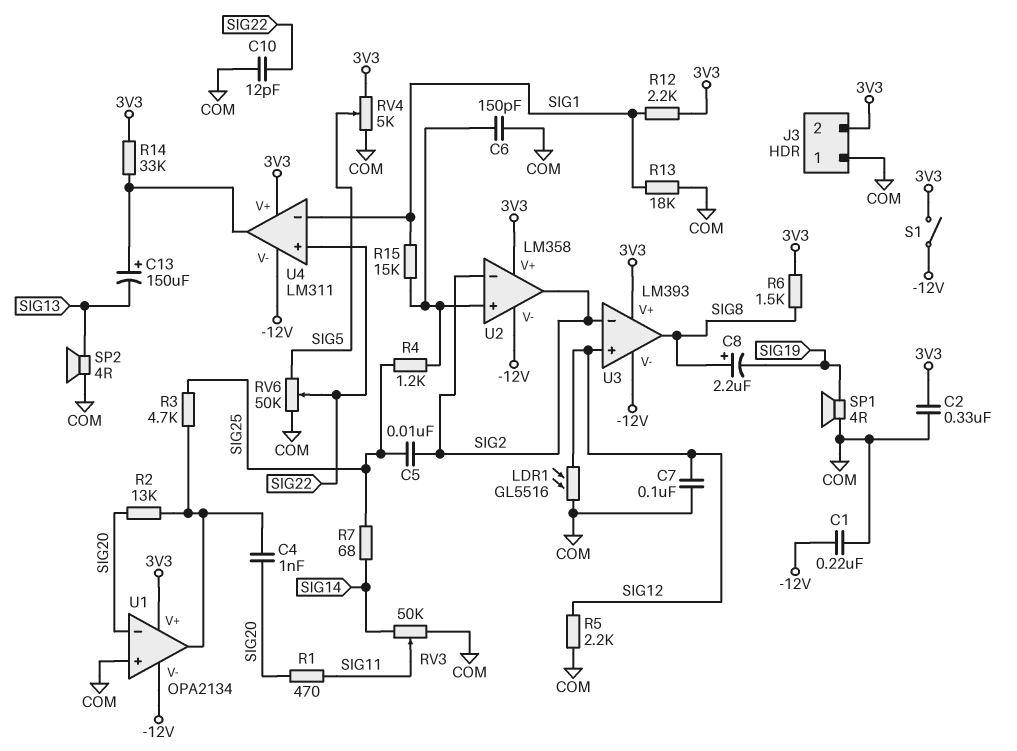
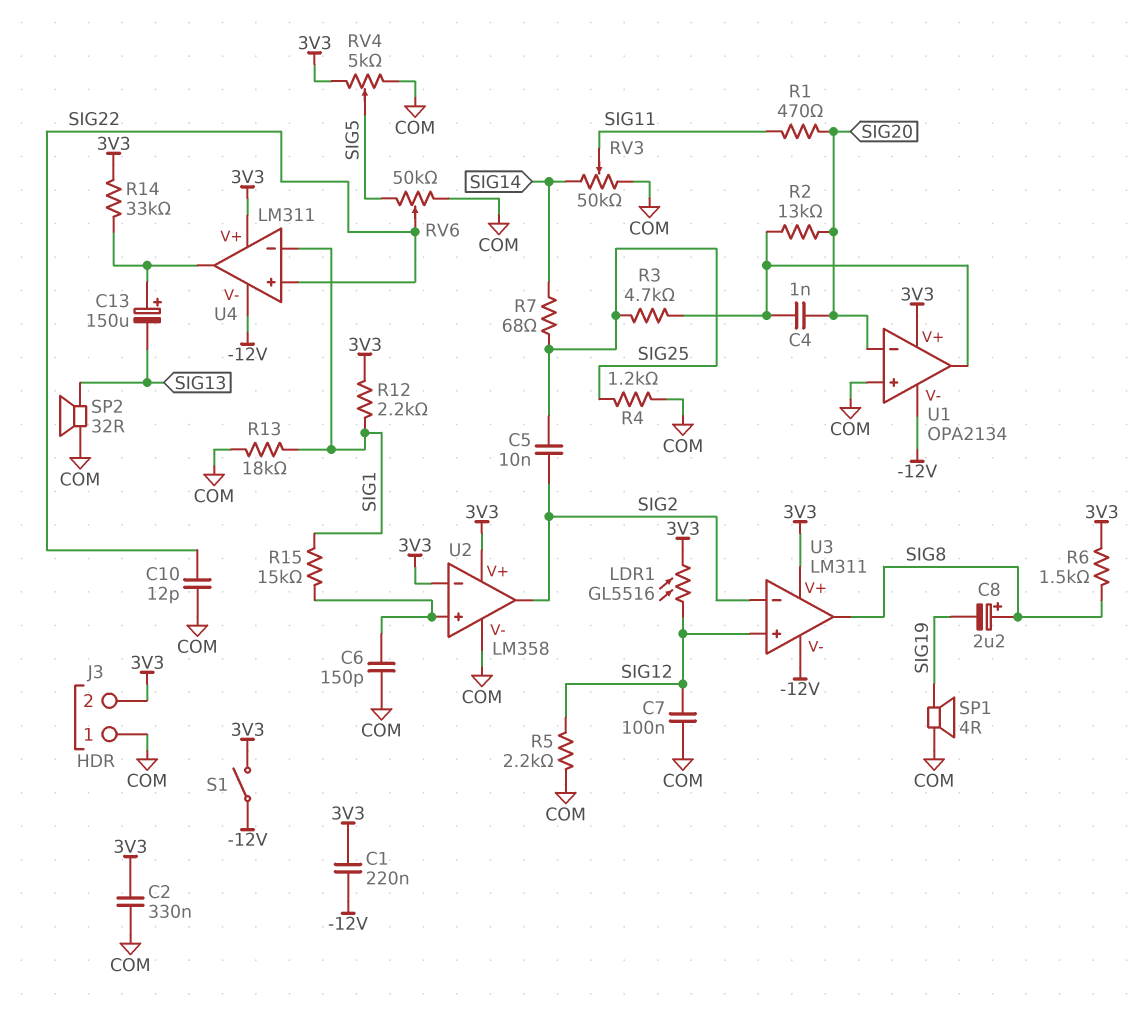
C1: 220nF (-12V, COM) -> 220nF (-12V, 3V3)
LDR1: GL5516 (COM, SIG12) -> GL5516 (3V3, SIG12)
R4: 1.2k (SIG25, U2/in+) -> 1.2k (COM, SIG25)
SP2: speaker 4R (COM, SIG13) -> speaker 32R (COM, SIG13)
U2 pin V-: -12V -> COM
U2 pin in-: SIG2 -> 3V3
U3: LM393 -> LM311

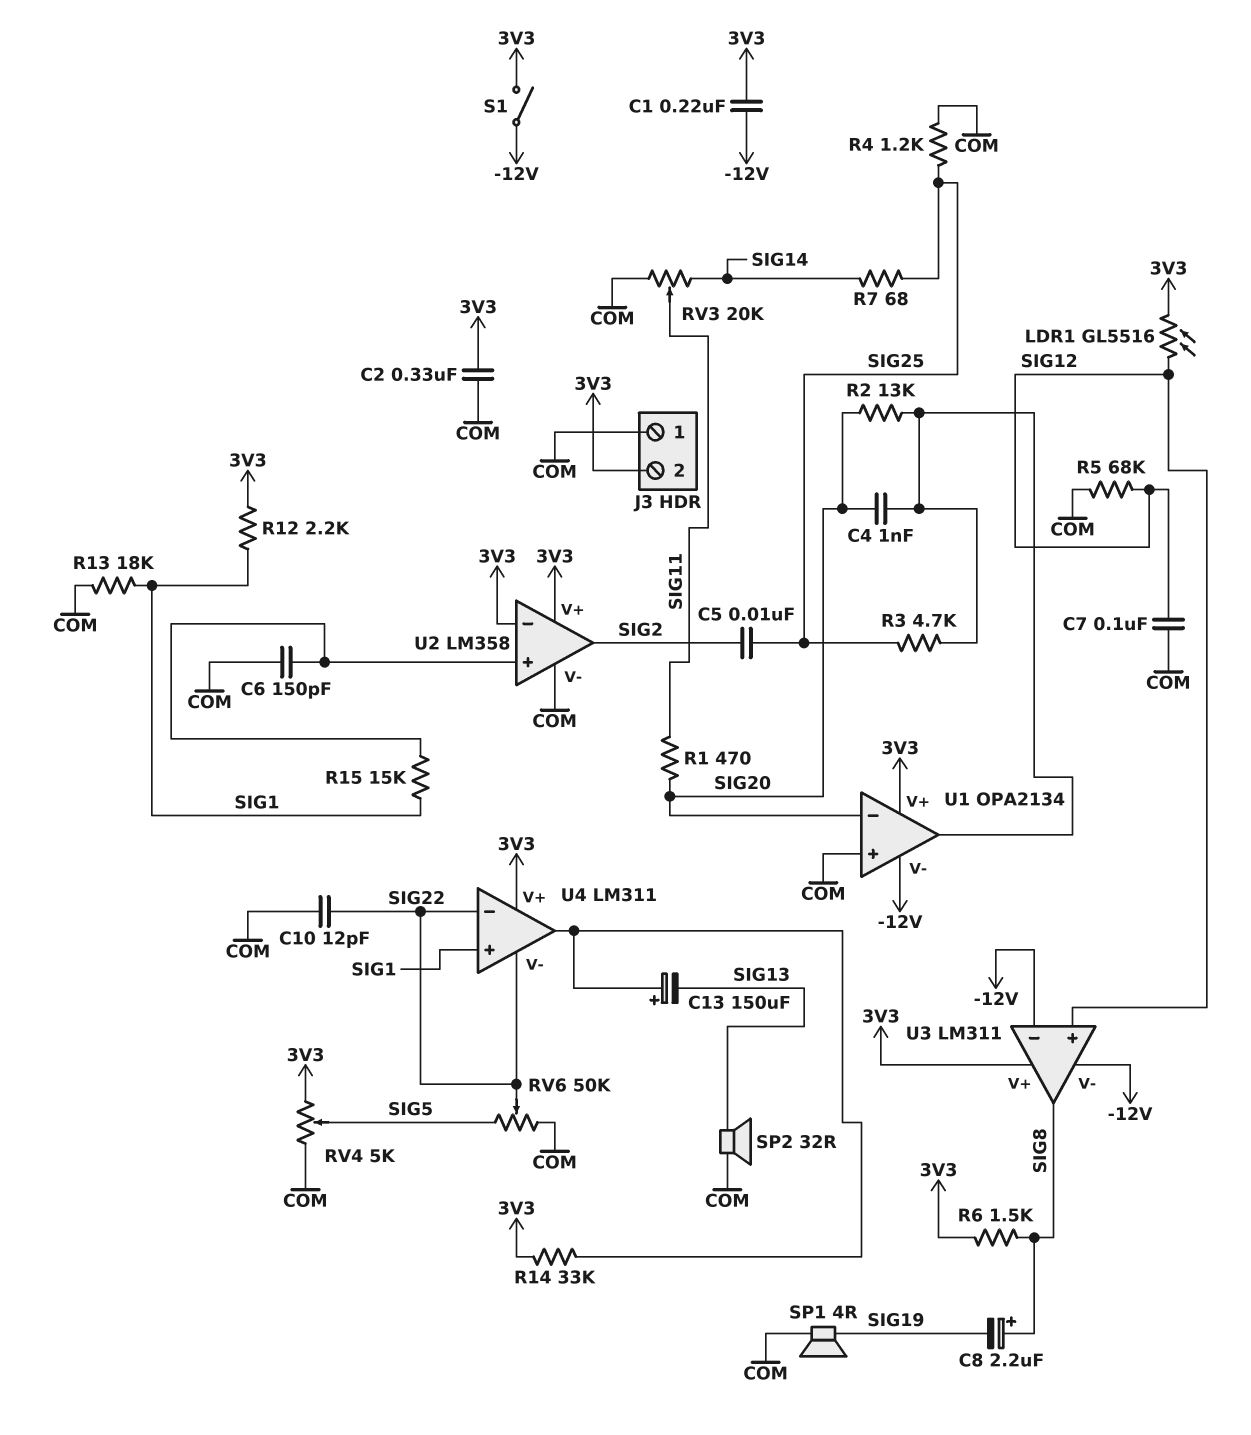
R5: 2.2k (COM, SIG12) -> 68k (COM, SIG12)
RV3: 50k (COM, SIG14, wiper SIG11) -> 20k (COM, SIG14, wiper SIG11)
U3 pin in-: SIG2 -> -12V
U4 pin V-: -12V -> SIG22
U4 pin in+: SIG22 -> SIG1
U4 pin in-: SIG1 -> SIG22

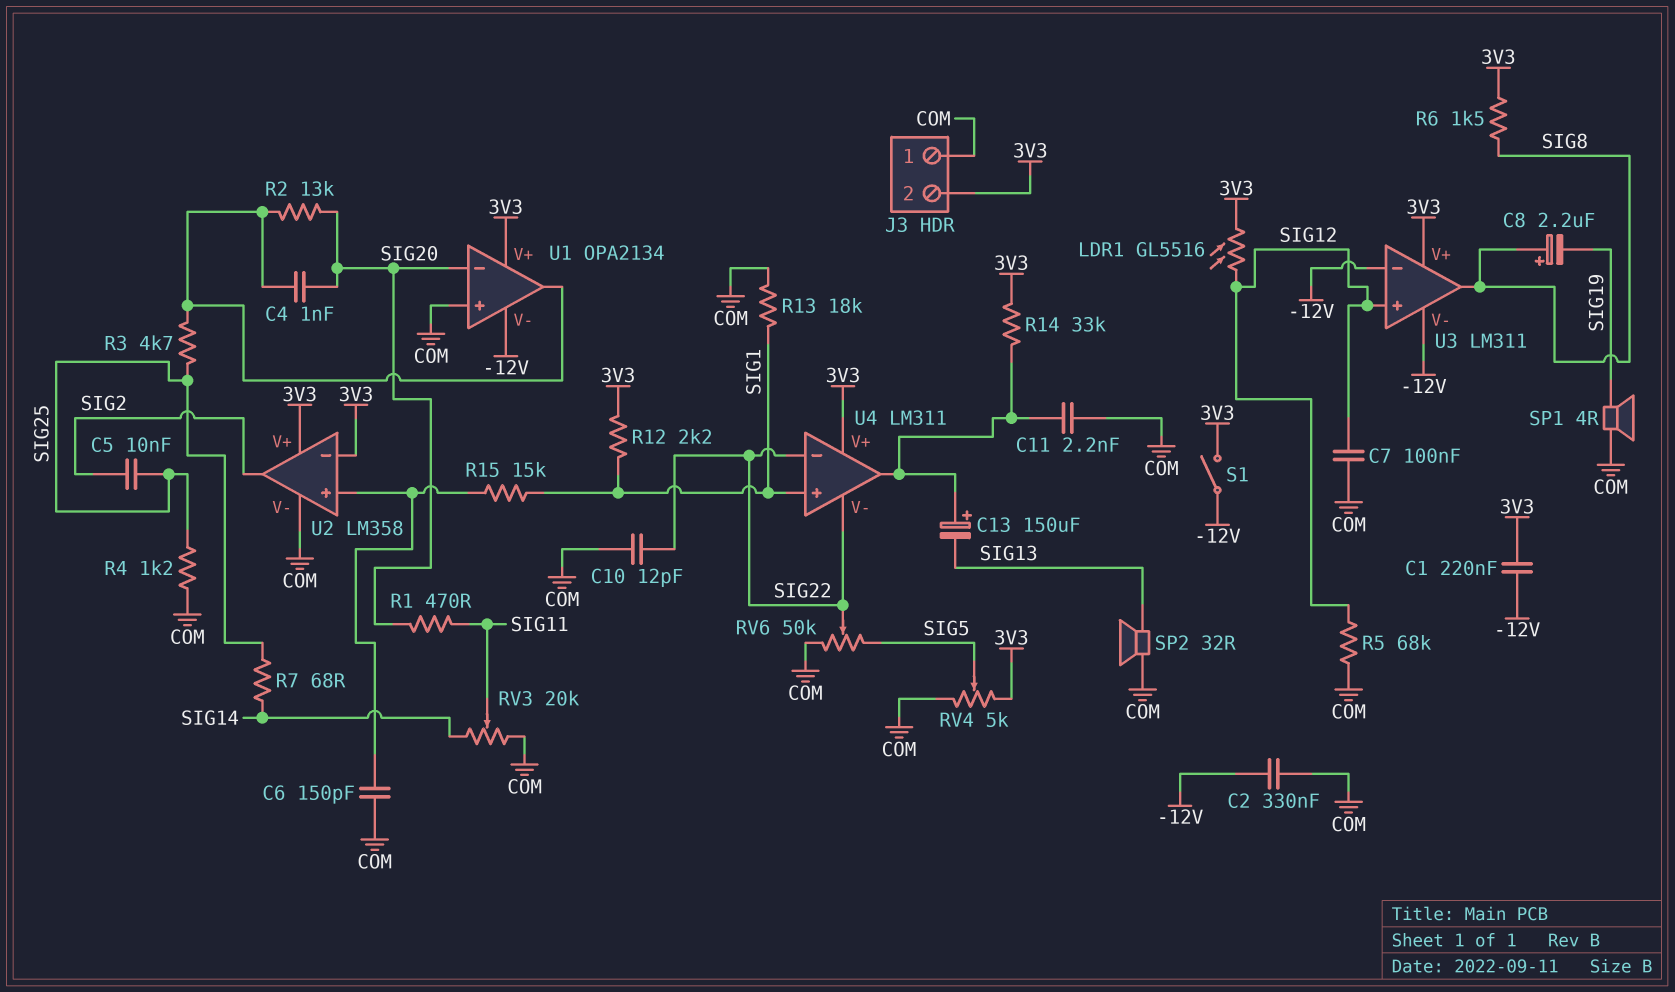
C2: 330nF (3V3, COM) -> 330nF (-12V, COM)
C11: none -> 2.2nF (COM, U4/out)

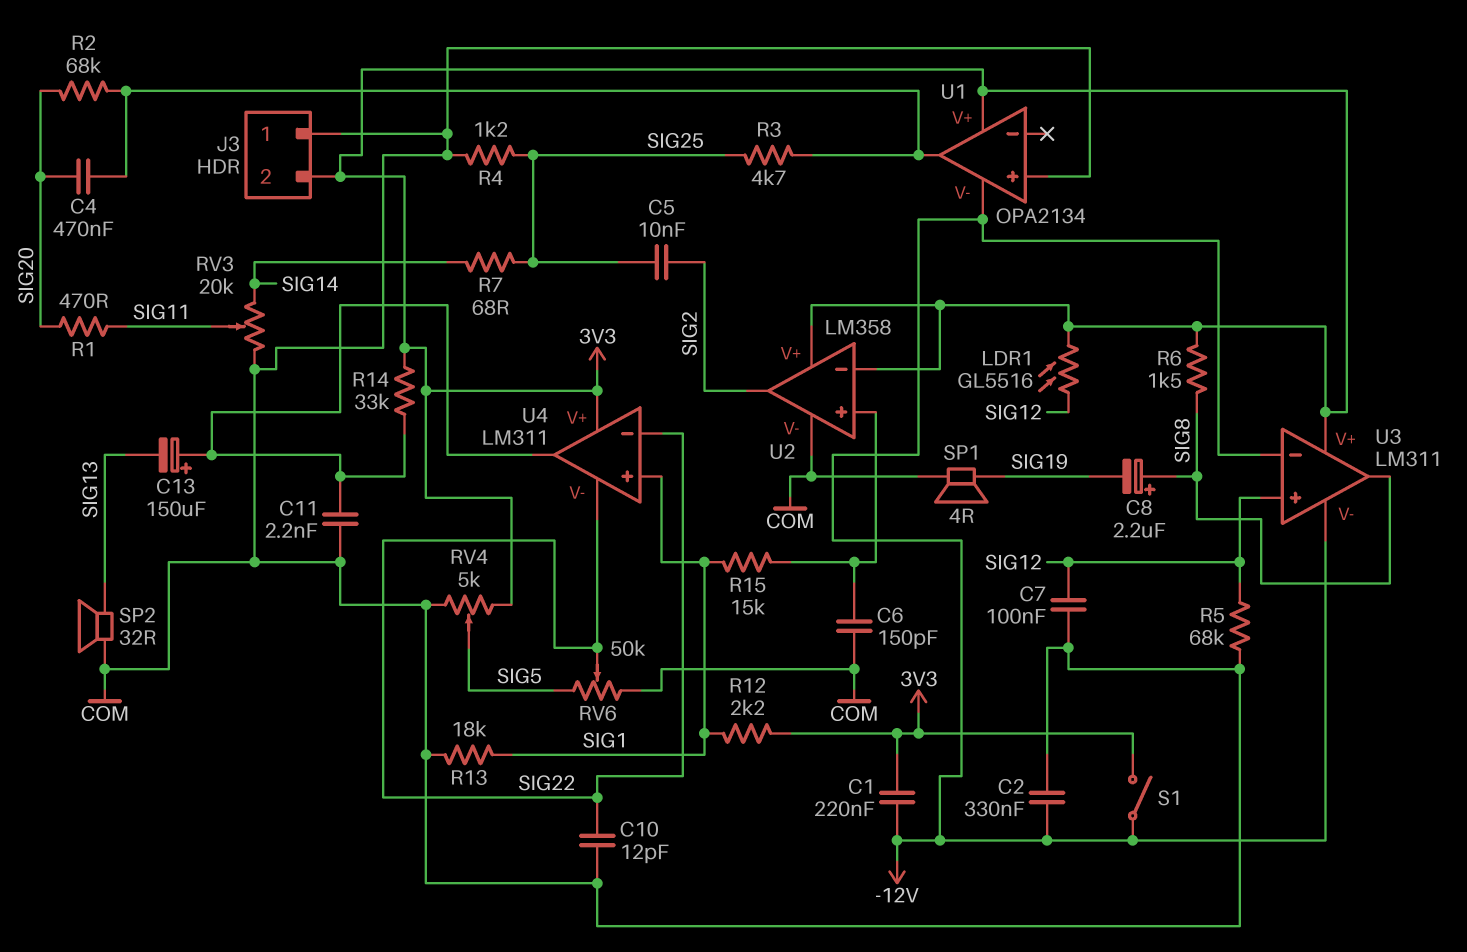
C4: 1nF (SIG20, U1/out) -> 470nF (SIG20, U1/out)
R2: 13k (SIG20, U1/out) -> 68k (SIG20, U1/out)
U1 pin in-: SIG20 -> none

